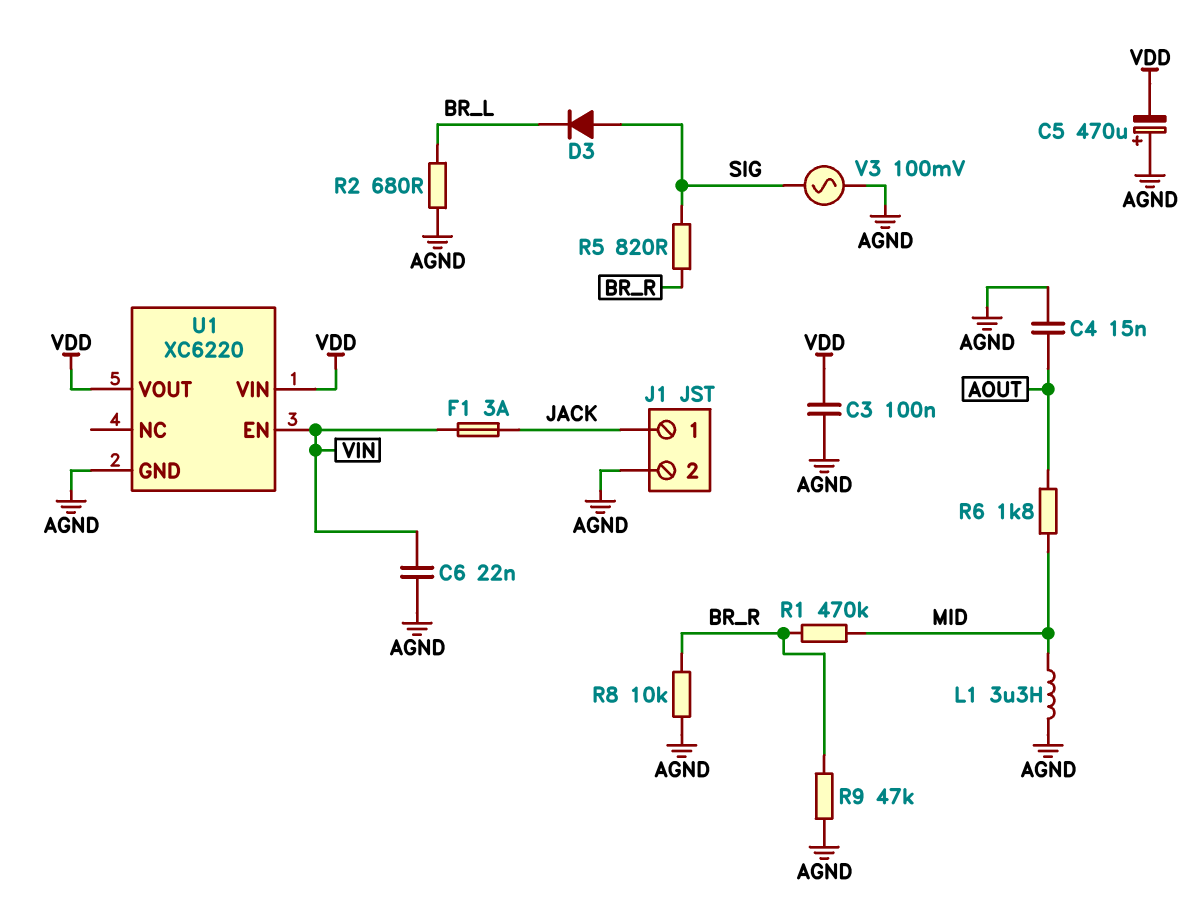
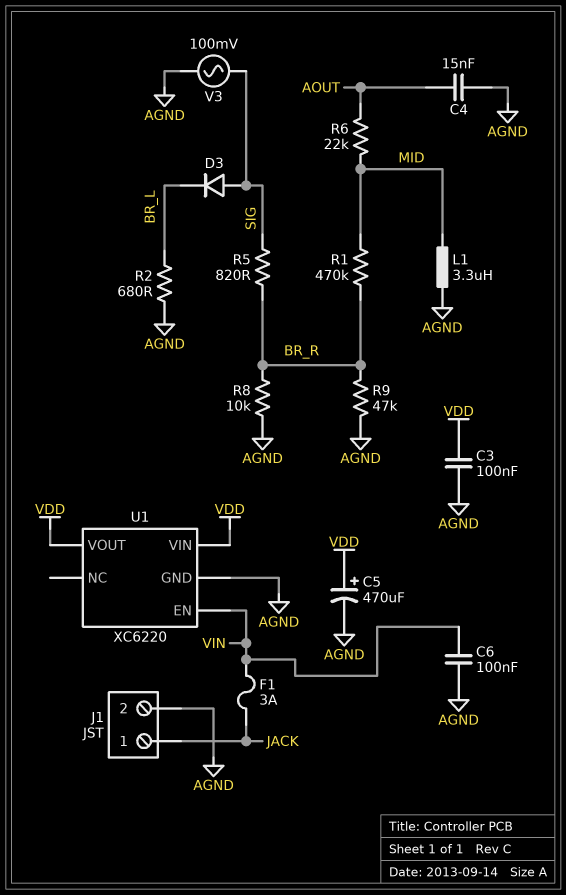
C5: 470uF (plus AGND, minus VDD) -> 470uF (plus VDD, minus AGND)
C6: 22nF (AGND, VIN) -> 100nF (AGND, VIN)
R6: 1.8k (AOUT, MID) -> 22k (AOUT, MID)

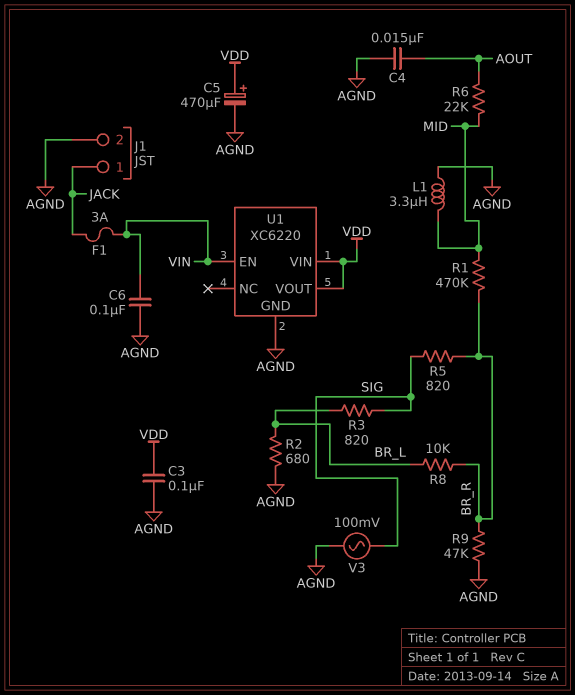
D3: diode (A SIG, K BR_L) -> none
R3: none -> 820 (BR_L, SIG)
R8: 10k (AGND, BR_R) -> 10k (BR_L, BR_R)

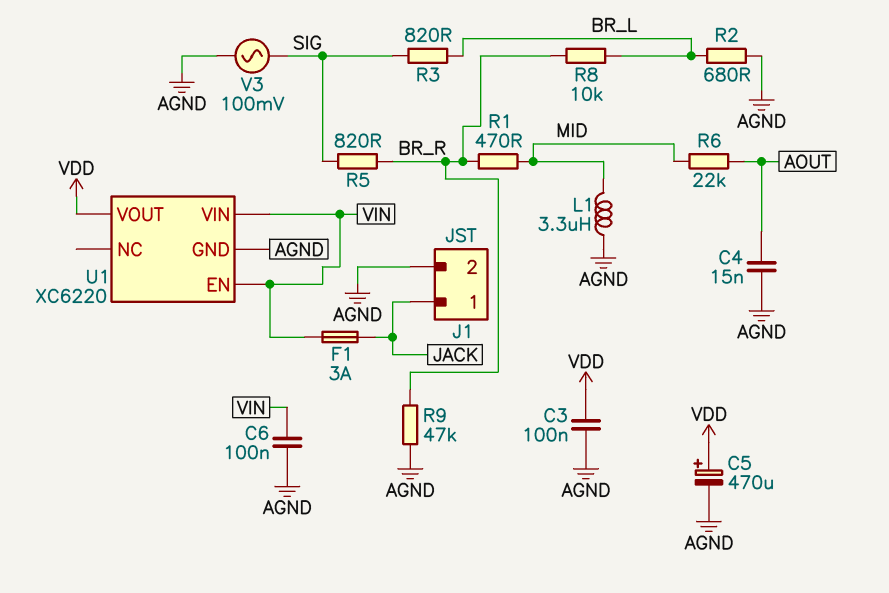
R1: 470k (BR_R, MID) -> 470 (BR_R, MID)
U1 pin VIN: VDD -> VIN

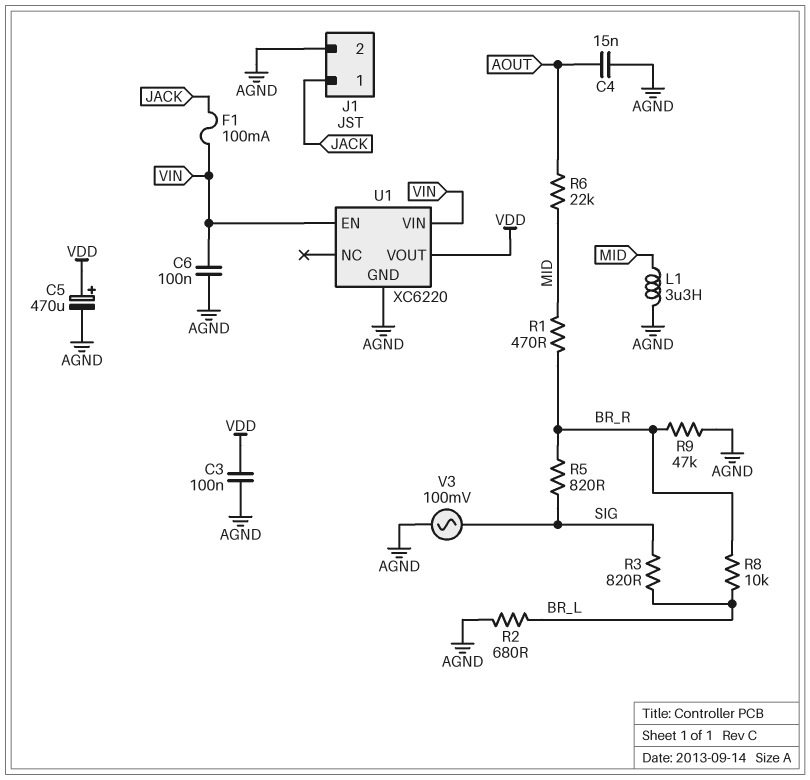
F1: 3A (JACK, VIN) -> 100mA (JACK, VIN)

